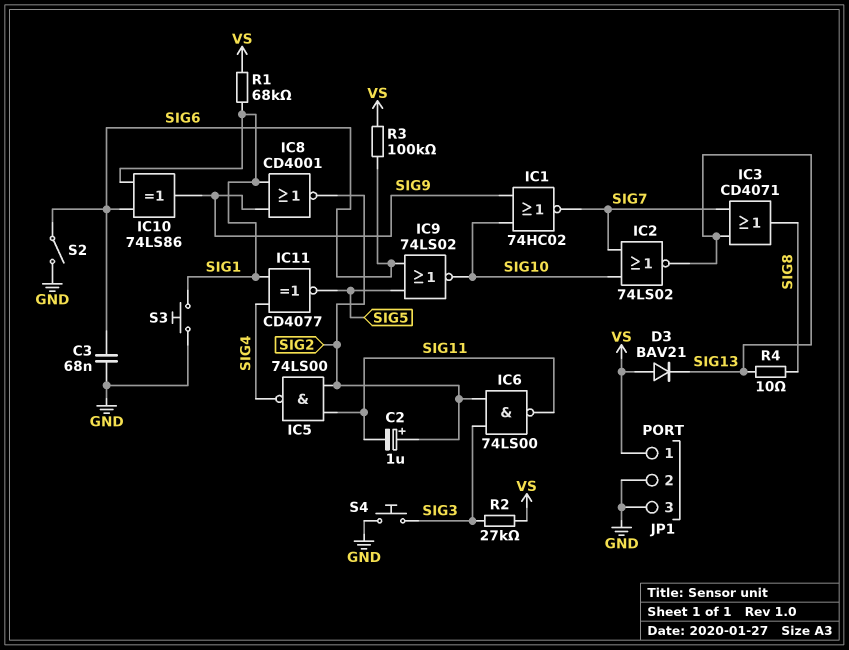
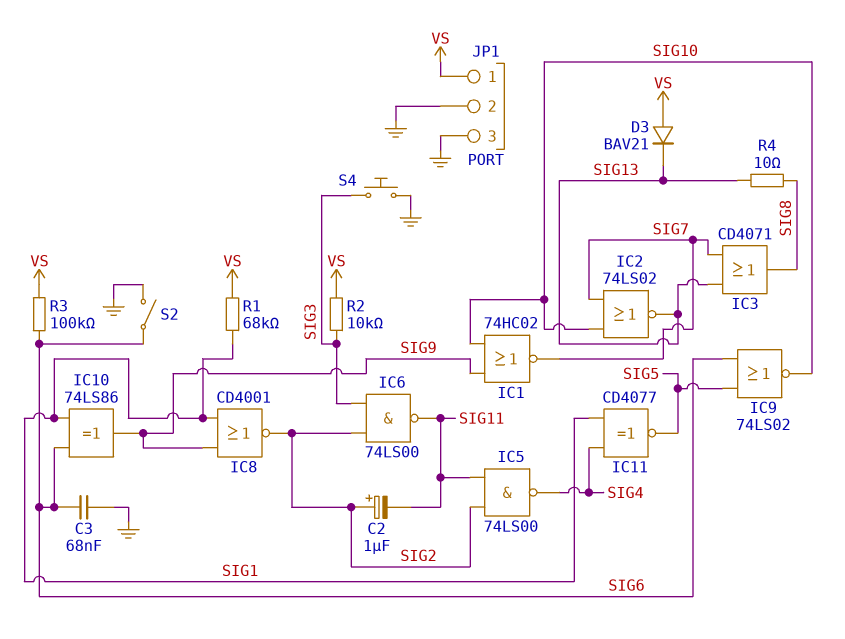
R2: 27k (SIG3, VS) -> 10k (SIG3, VS)
S3: button (GND, SIG1) -> none

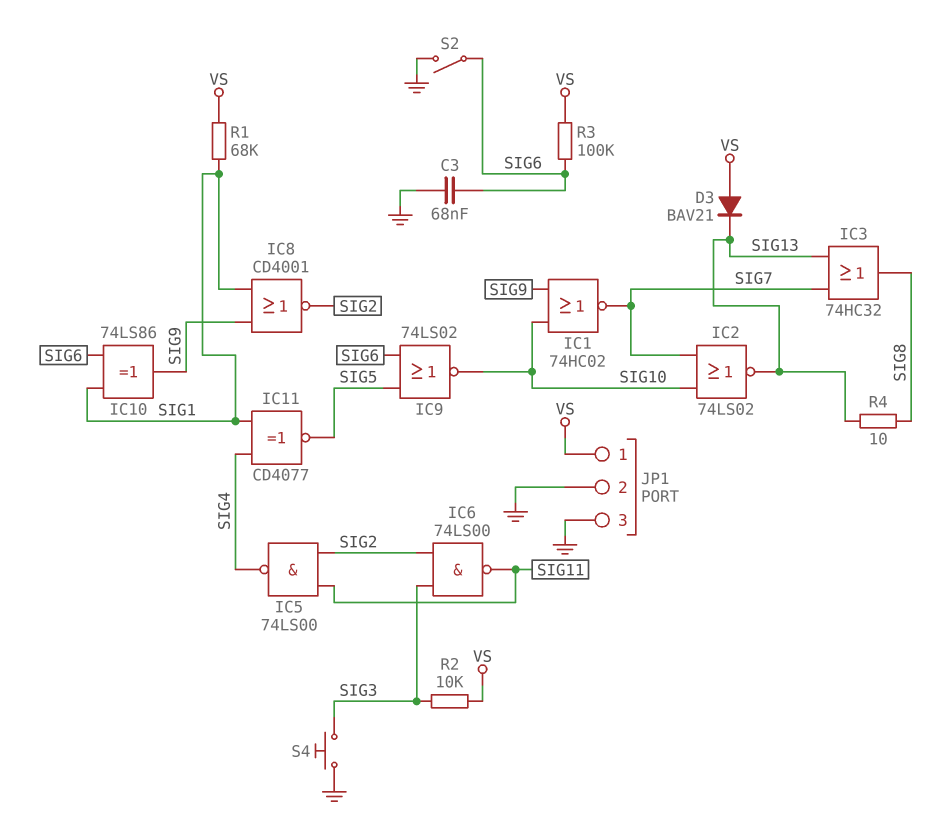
C2: 1uF (plus SIG2, minus SIG11) -> none
IC3: OR CD4071 (in SIG7, in SIG13, out SIG8) -> OR 74HC32 (in SIG7, in SIG13, out SIG8)

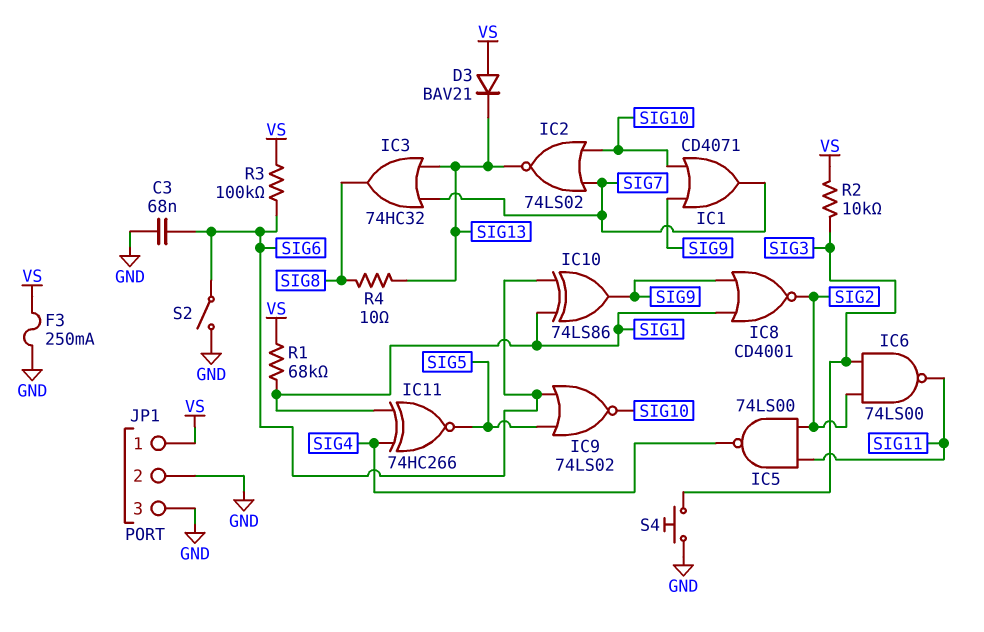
F3: none -> 250mA (GND, VS)
IC1: NOR 74HC02 (in SIG9, in SIG10, out SIG7) -> OR CD4071 (in SIG9, in SIG10, out SIG7)
IC11: XNOR CD4077 (in SIG1, in SIG4, out SIG5) -> XNOR 74HC266 (in SIG1, in SIG4, out SIG5)

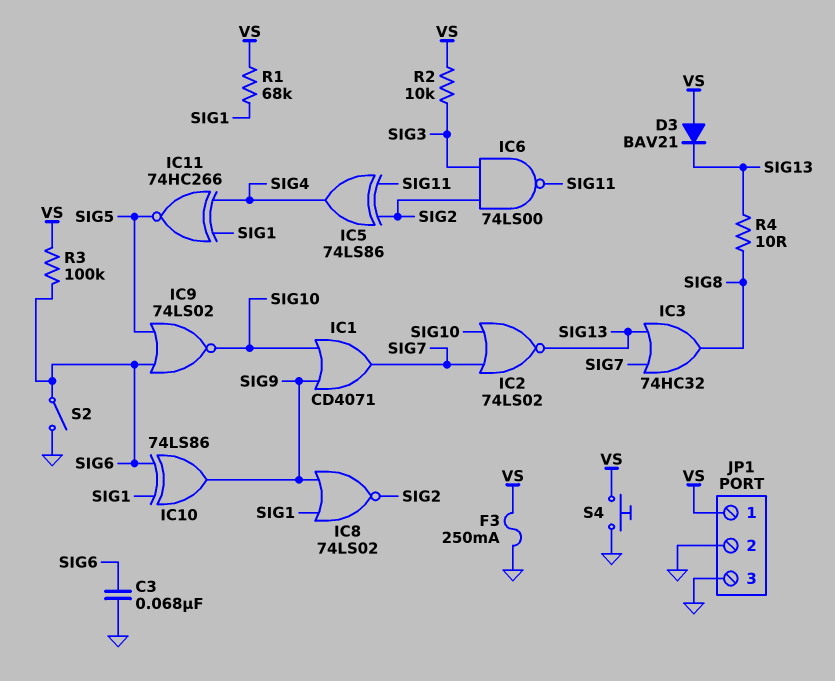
IC5: NAND 74LS00 (in SIG2, in SIG11, out SIG4) -> XOR 74LS86 (in SIG2, in SIG11, out SIG4)
IC8: NOR CD4001 (in SIG1, in SIG9, out SIG2) -> NOR 74LS02 (in SIG1, in SIG9, out SIG2)
S4: button (GND, SIG3) -> button (GND, VS)

